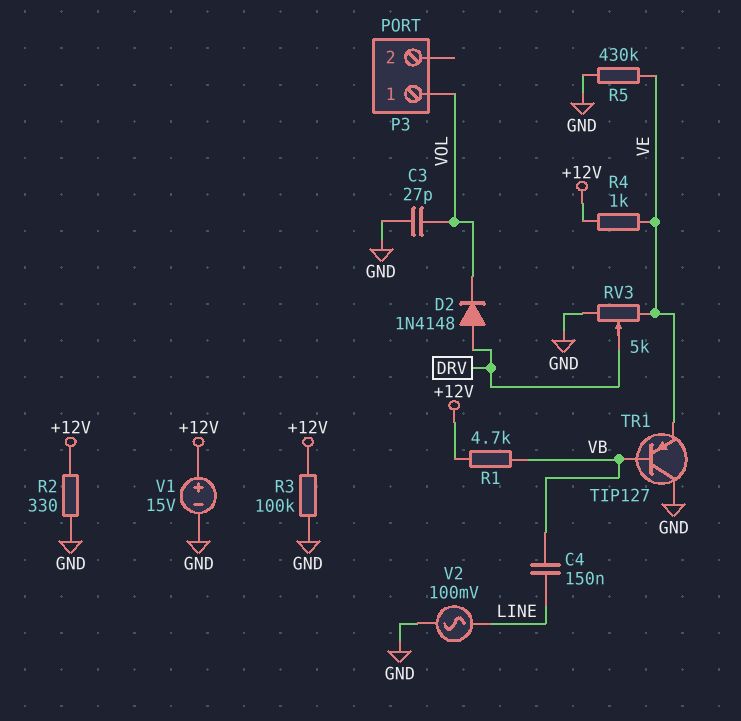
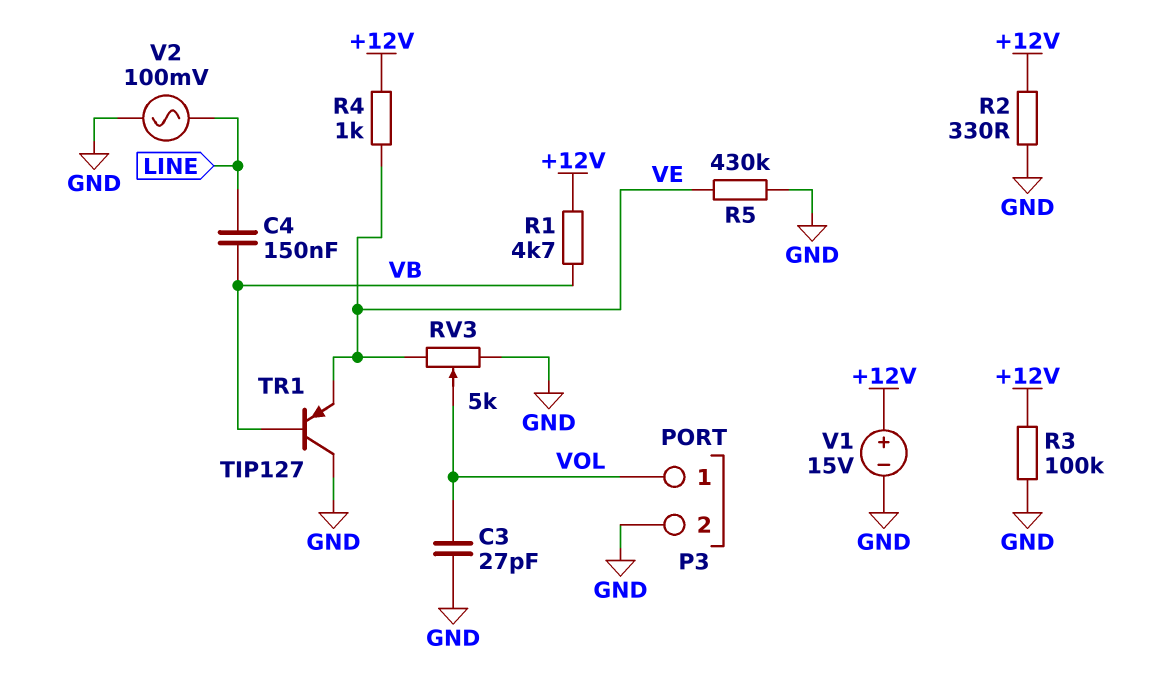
D2: diode 1N4148 (A DRV, K VOL) -> none
P3 pin 2: none -> GND
RV3: 5k (GND, VE, wiper DRV) -> 5k (GND, VE, wiper VOL)

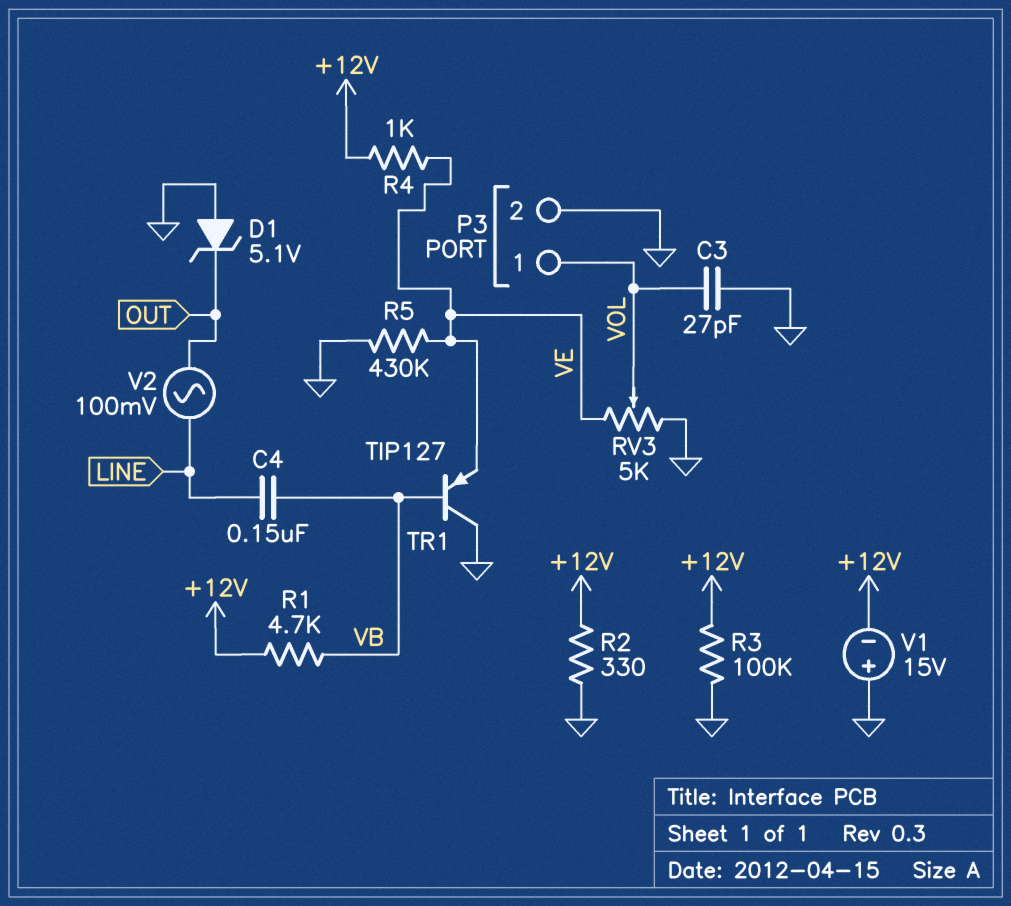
D1: none -> zener 5.1V (A GND, K OUT)
V1: 15V (plus +12V, minus GND) -> 15V (plus GND, minus +12V)
V2: AC 100mV (GND, LINE) -> AC 100mV (LINE, OUT)

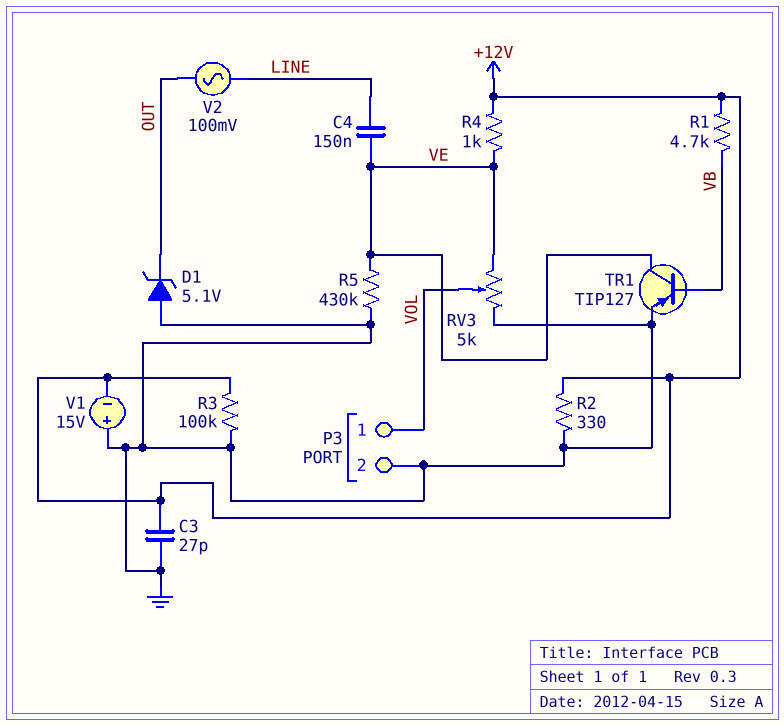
C3: 27pF (GND, VOL) -> 27pF (+12V, GND)
C4: 150nF (LINE, VB) -> 150nF (LINE, VE)
TR1: PNP TIP127 (B VB, C GND, E VE) -> PNP TIP127 (B VB, C VE, E GND)

